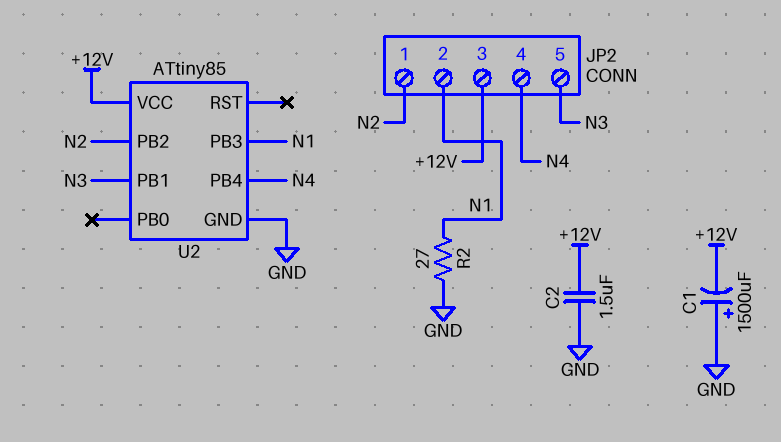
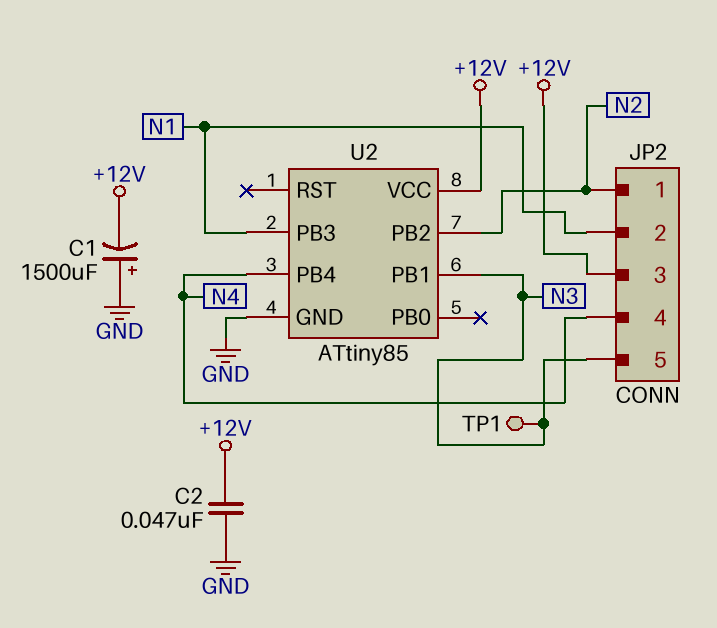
C2: 1.5uF (+12V, GND) -> 47nF (+12V, GND)
R2: 27 (GND, N1) -> none
TP1: none -> test point (N3)

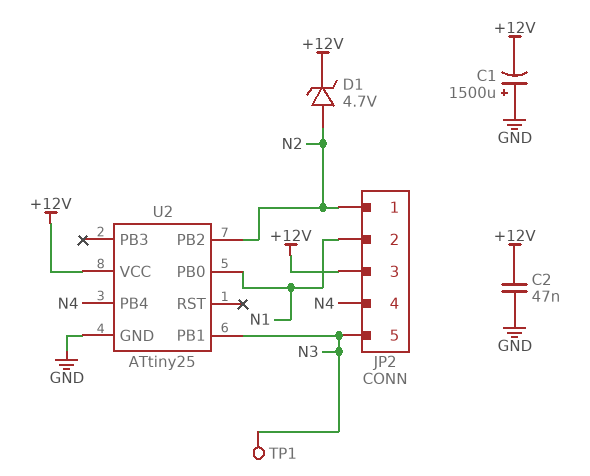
D1: none -> zener 4.7V (A N2, K +12V)
U2: ATtiny85 -> ATtiny25
U2 pin PB0: none -> N1
U2 pin PB3: N1 -> none

